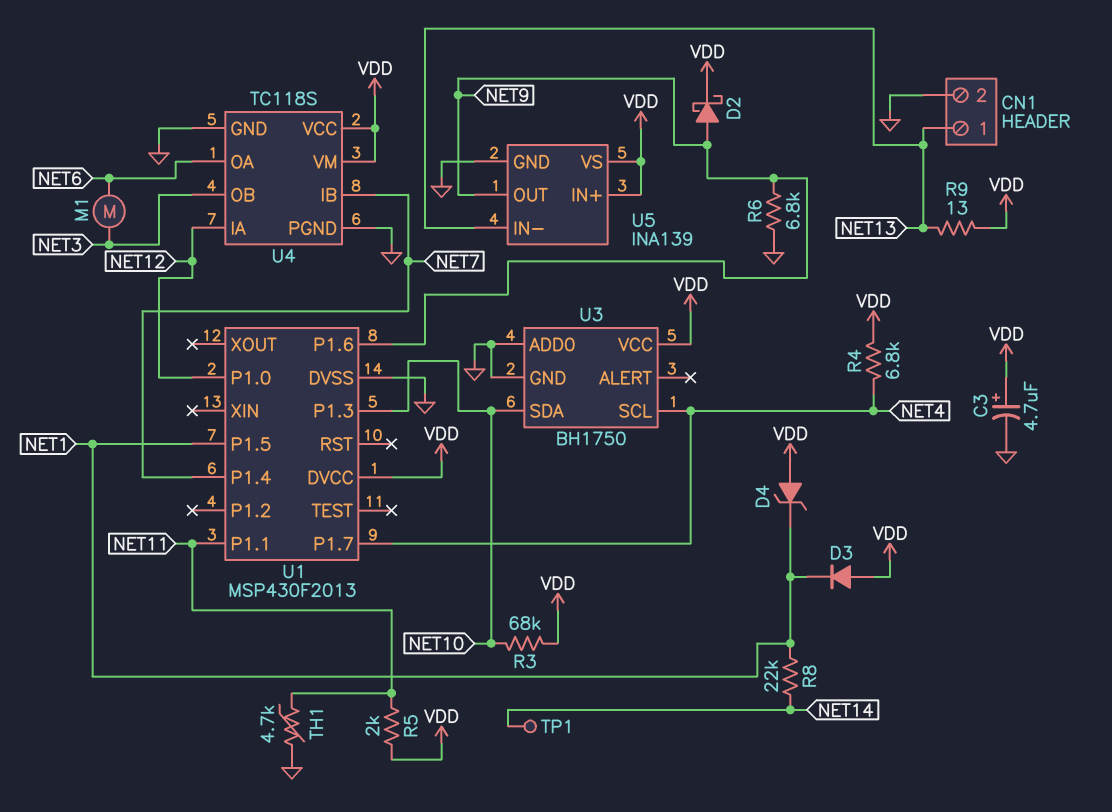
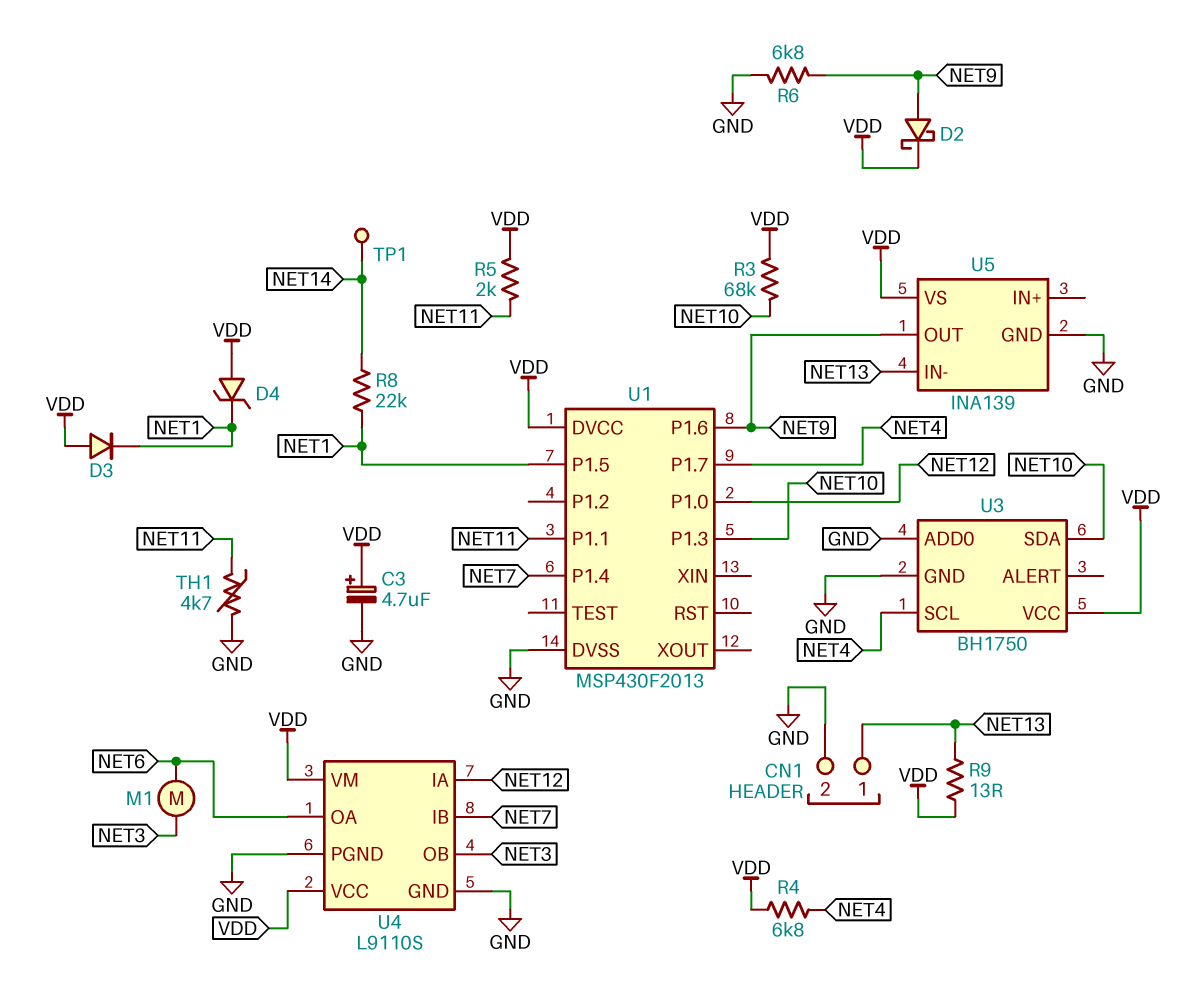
U4: TC118S -> L9110S
U5 pin IN+: VDD -> none

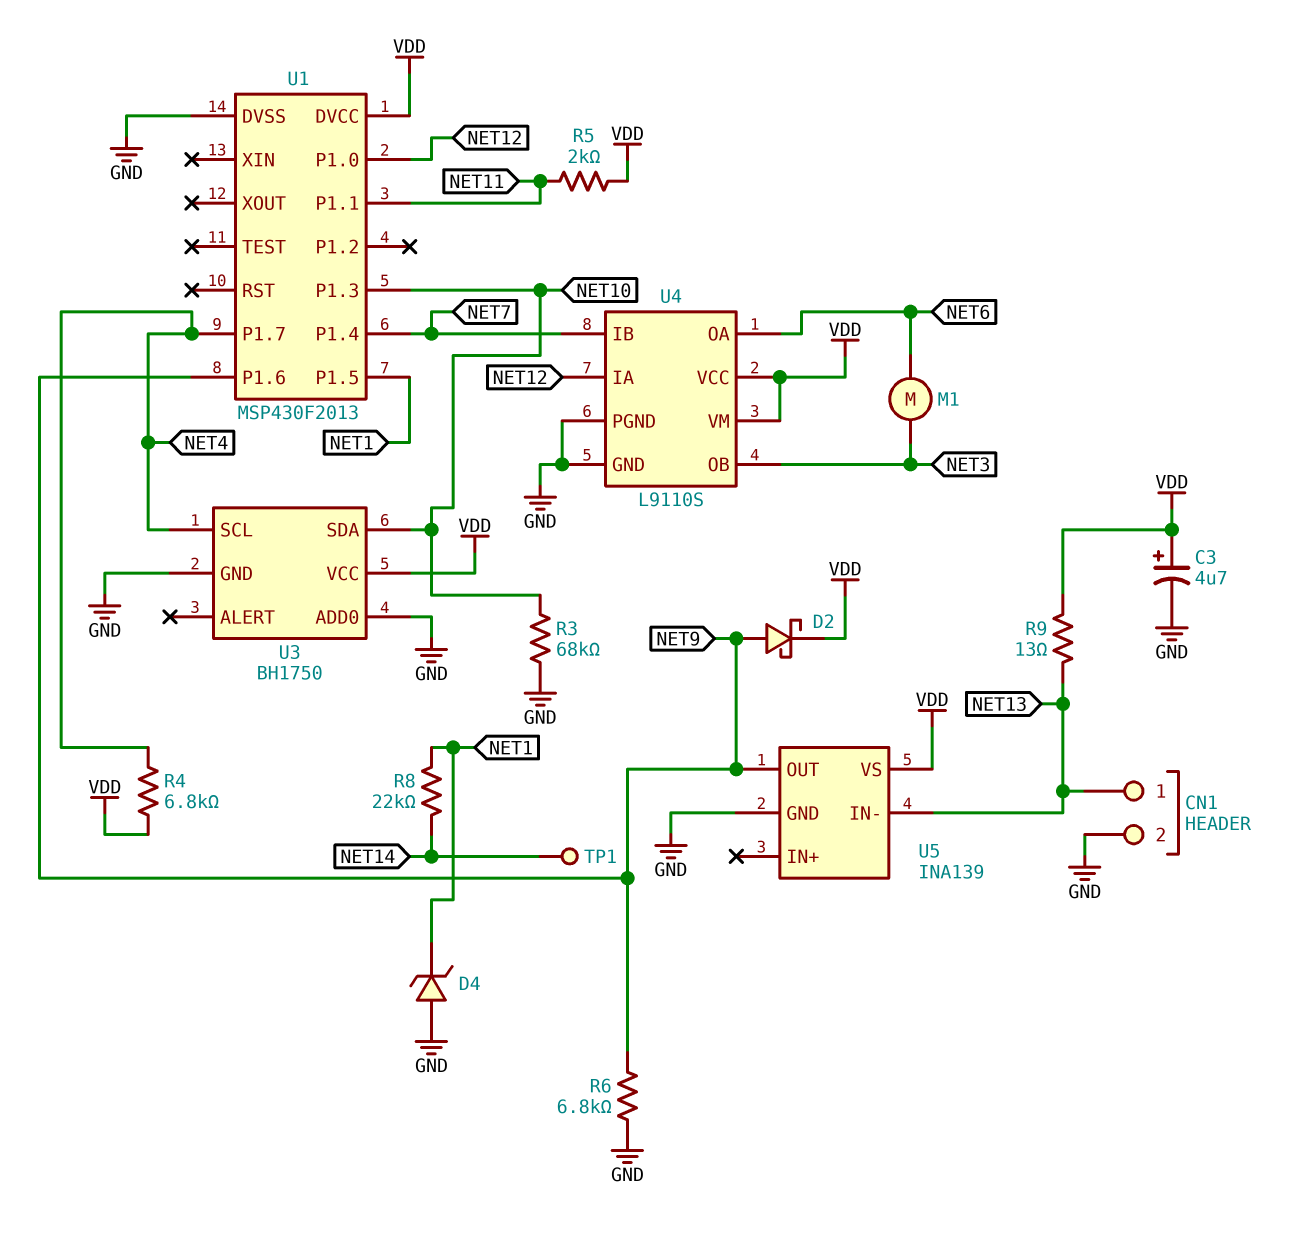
D3: diode (A VDD, K NET1) -> none
D4: zener (A VDD, K NET1) -> zener (A GND, K NET1)
R3: 68k (NET10, VDD) -> 68k (GND, NET10)
TH1: 4.7k (GND, NET11) -> none

